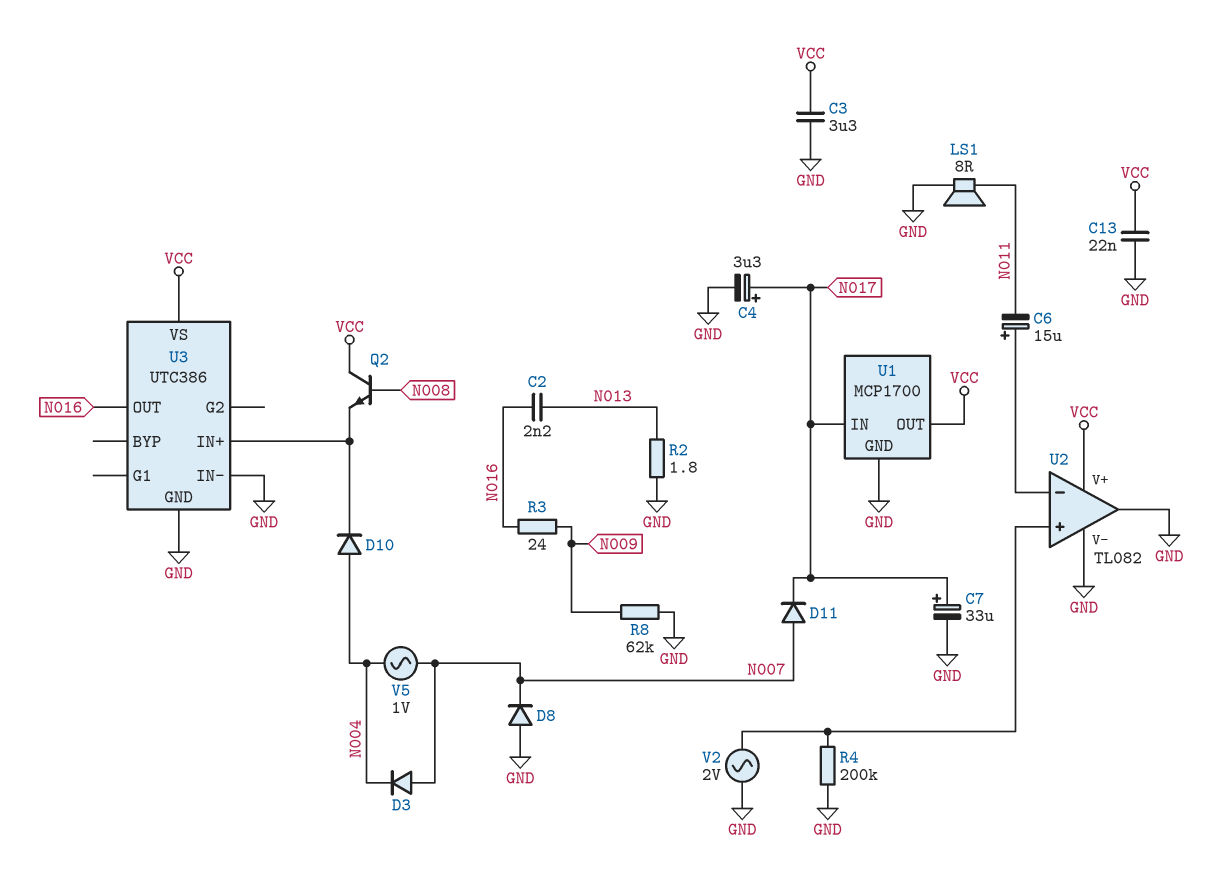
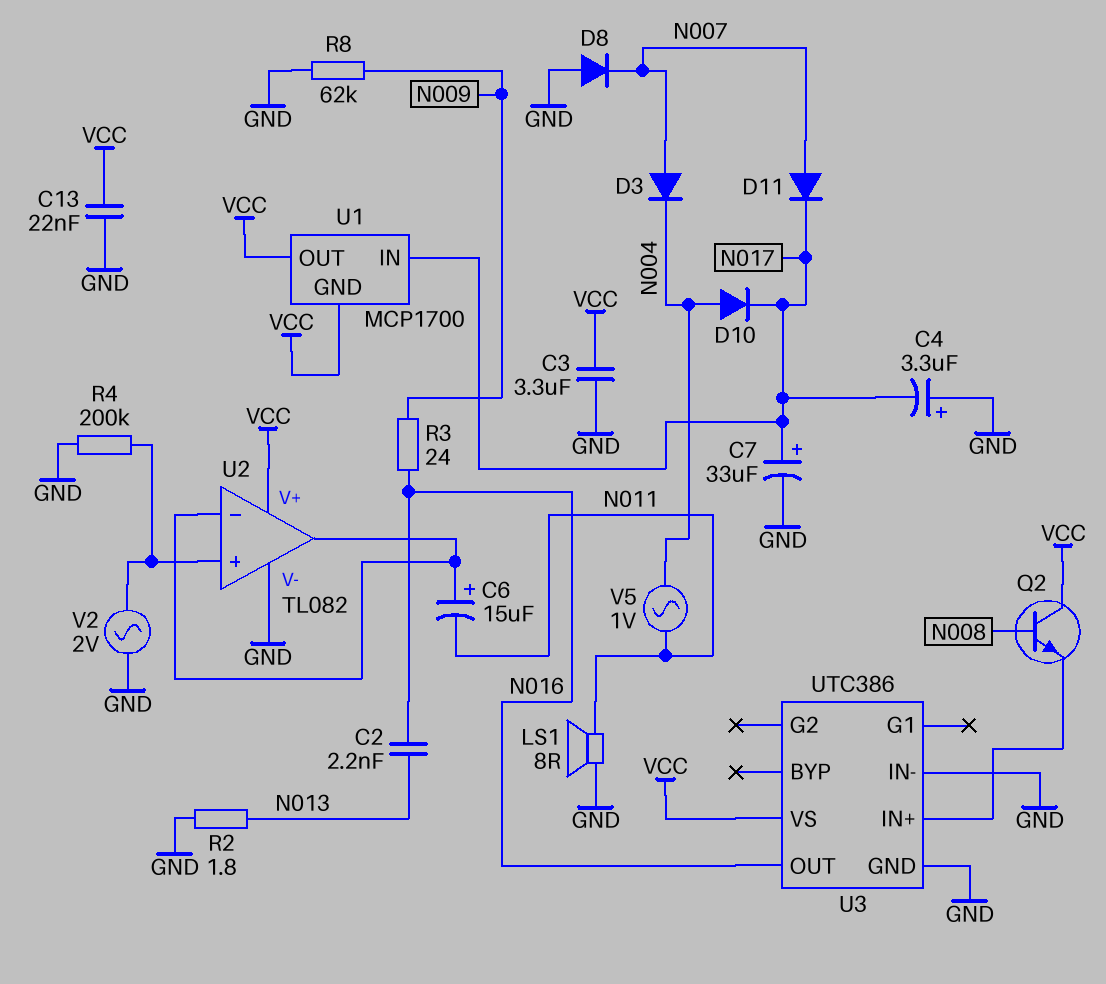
C4: 3.3uF (plus N017, minus GND) -> 3.3uF (plus GND, minus N017)
D10: diode (A N004, K U3/IN+) -> diode (A N004, K N017)
U1 pin GND: GND -> VCC
U2 pin out: GND -> U2/in-
V5: AC 1V (N004, N007) -> AC 1V (N004, N011)

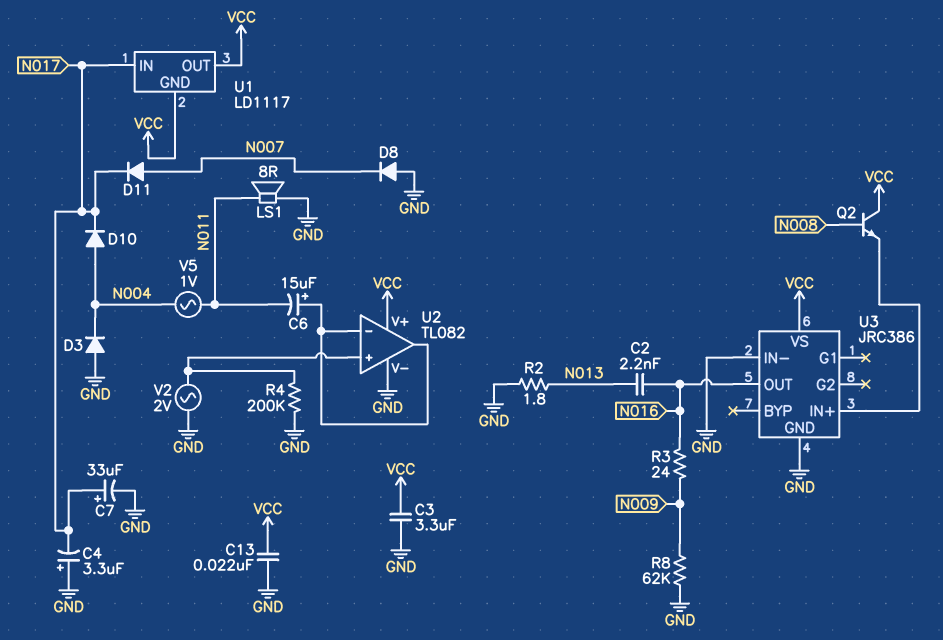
D3: diode (A N007, K N004) -> diode (A GND, K N004)
U1: MCP1700 -> LD1117
U3: UTC386 -> JRC386

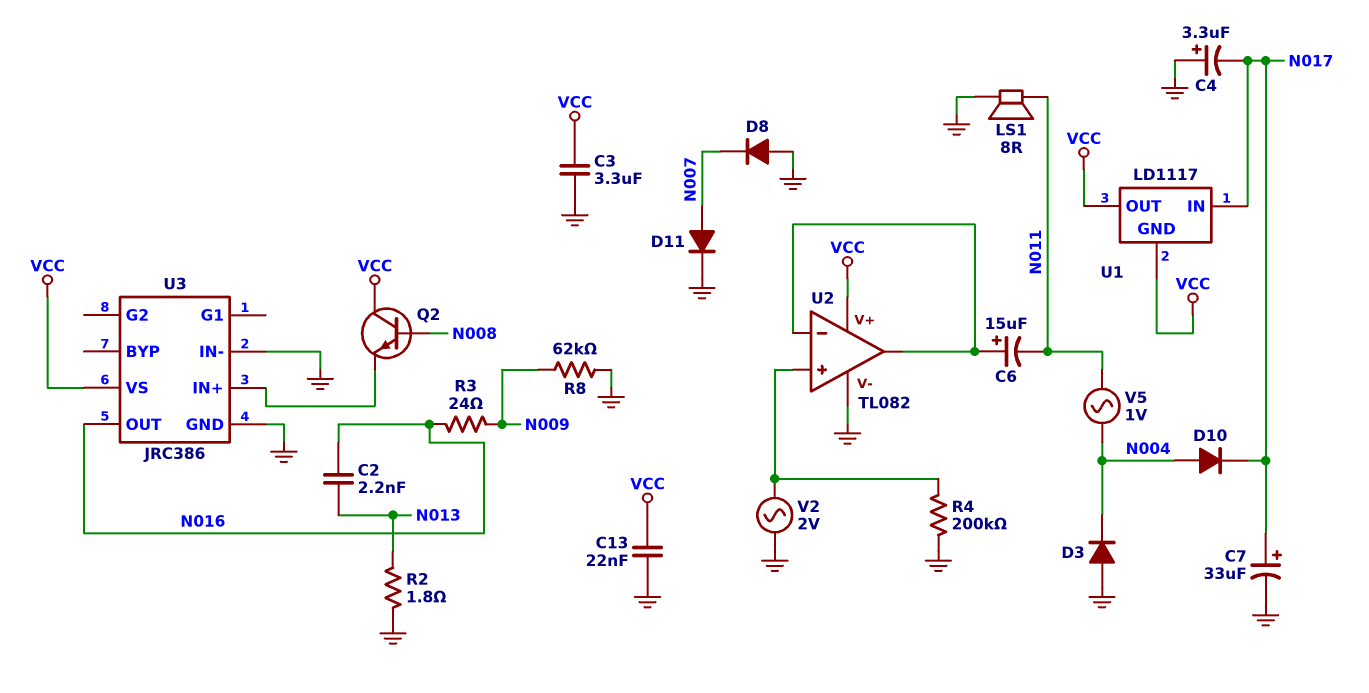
D11: diode (A N007, K N017) -> diode (A N007, K GND)

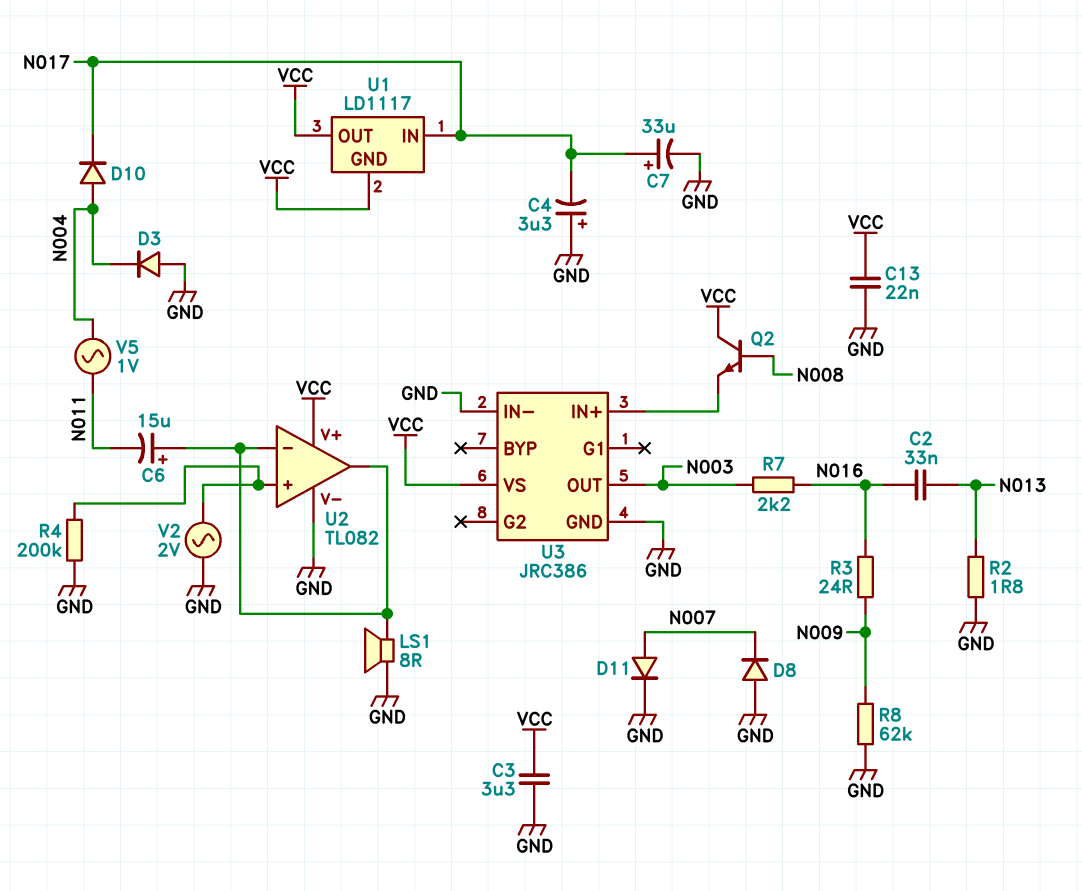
C2: 2.2nF (N013, N016) -> 33nF (N013, N016)
LS1: speaker 8R (GND, N011) -> speaker 8R (GND, U2/in-)
R7: none -> 2.2k (N003, N016)
U3 pin OUT: N016 -> N003

